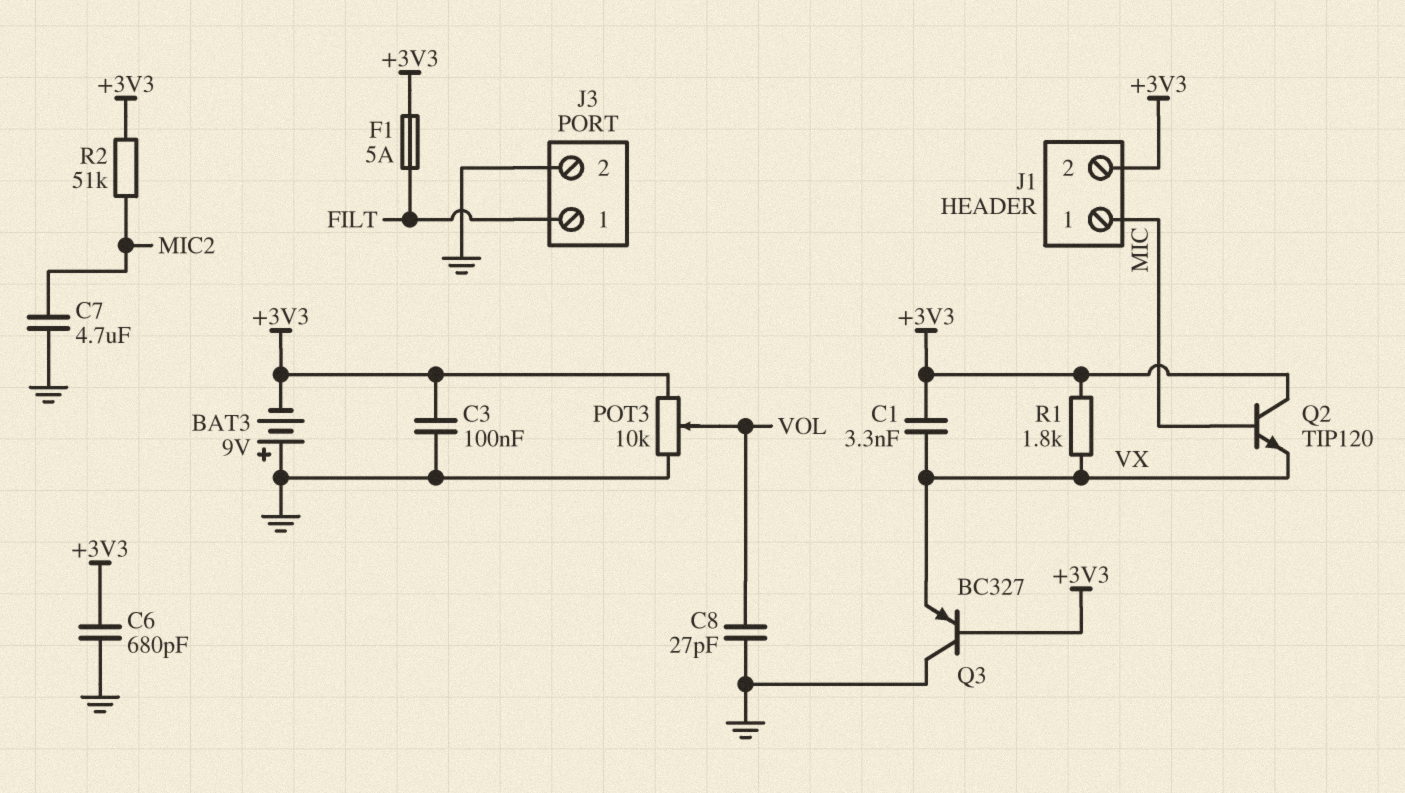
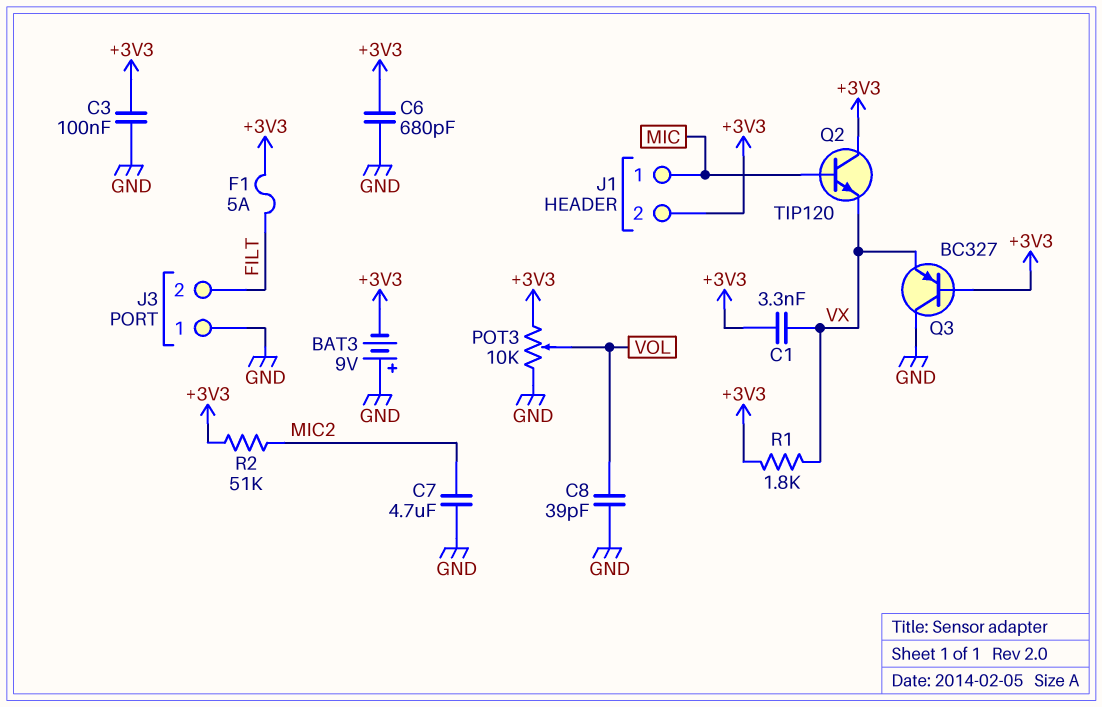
C8: 27pF (GND, VOL) -> 39pF (GND, VOL)
J3 pin 1: FILT -> GND
J3 pin 2: GND -> FILT

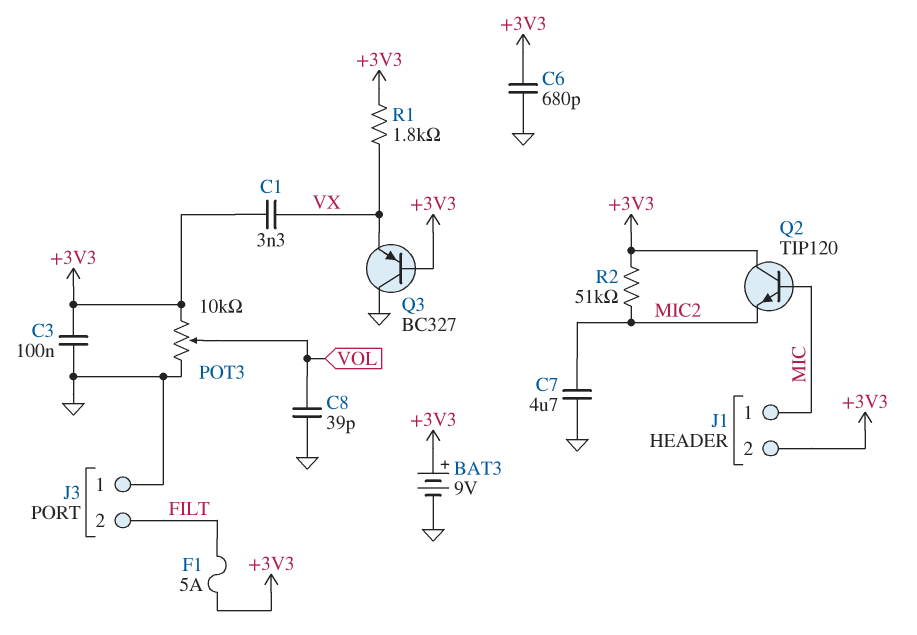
BAT3: 9V (plus GND, minus +3V3) -> 9V (plus +3V3, minus GND)
Q2: NPN TIP120 (B MIC, C +3V3, E VX) -> NPN TIP120 (B MIC, C +3V3, E MIC2)

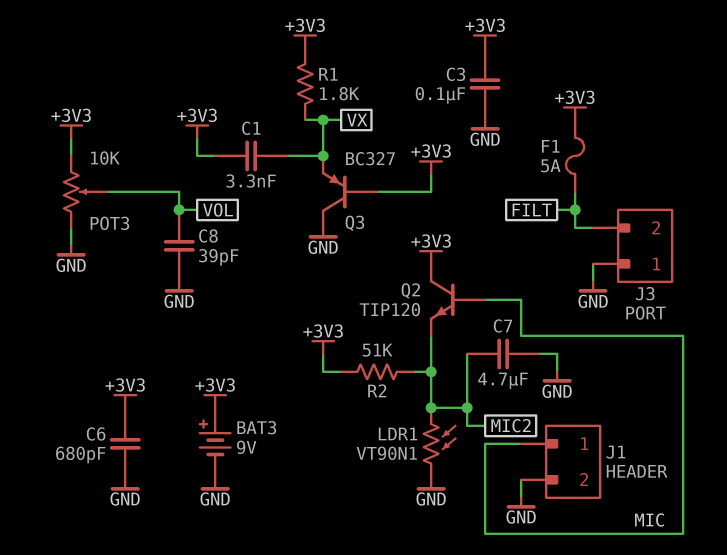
J1 pin 2: +3V3 -> GND
LDR1: none -> VT90N1 (GND, MIC2)

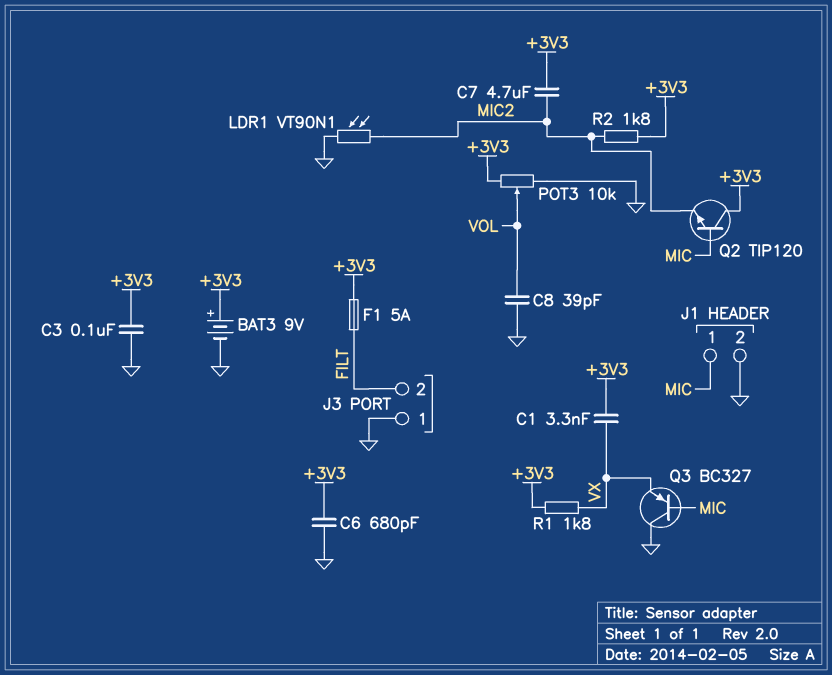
C7: 4.7uF (GND, MIC2) -> 4.7uF (+3V3, MIC2)
Q3: PNP BC327 (B +3V3, C GND, E VX) -> PNP BC327 (B MIC, C GND, E VX)
R2: 51k (+3V3, MIC2) -> 1.8k (+3V3, MIC2)

